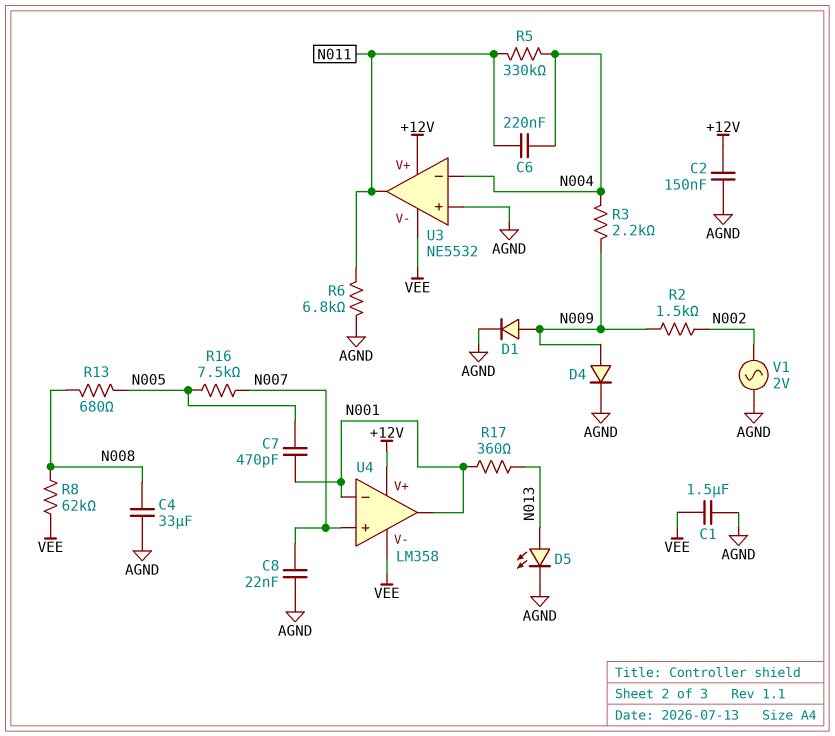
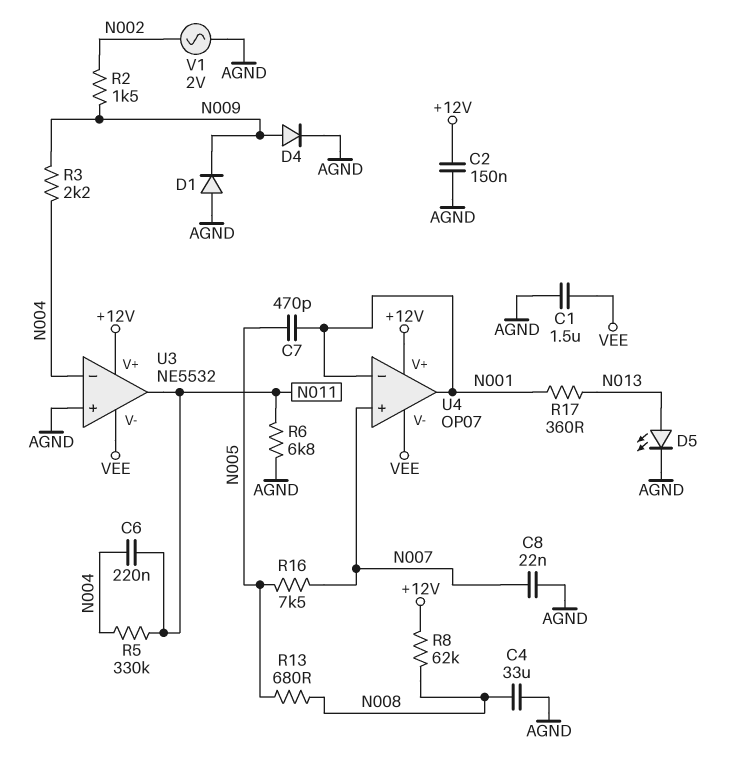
D1: diode (A N009, K AGND) -> diode (A AGND, K N009)
R8: 62k (N008, VEE) -> 62k (+12V, N008)
U4: LM358 -> OP07

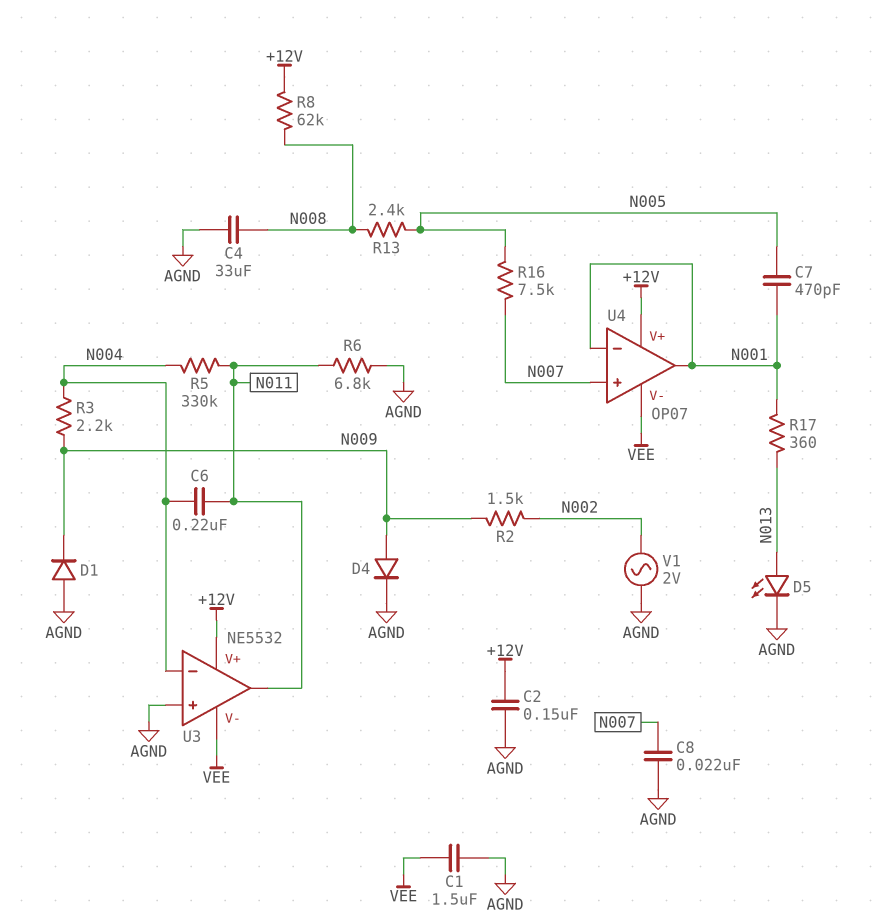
R13: 680 (N005, N008) -> 2.4k (N005, N008)

